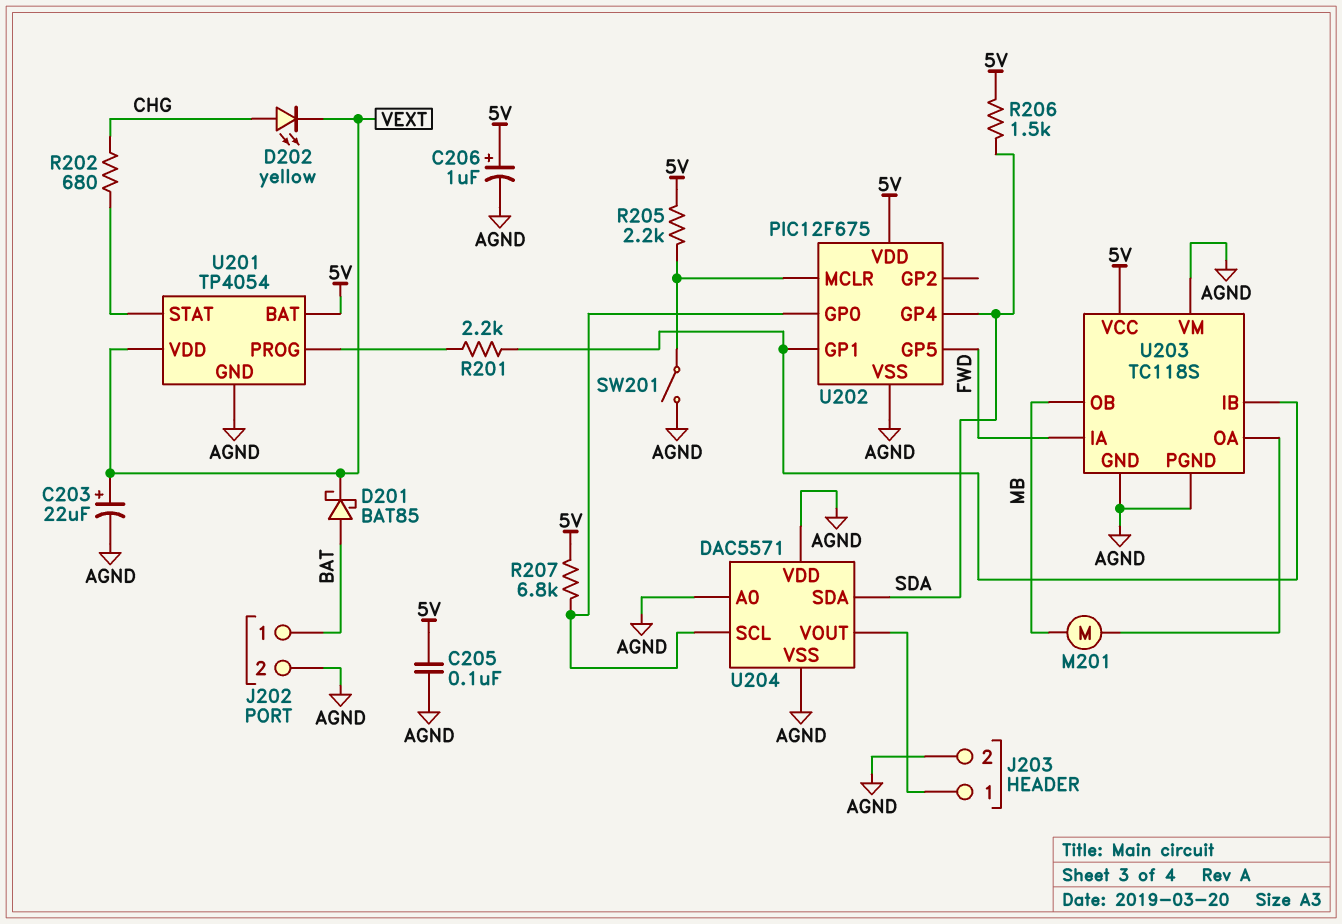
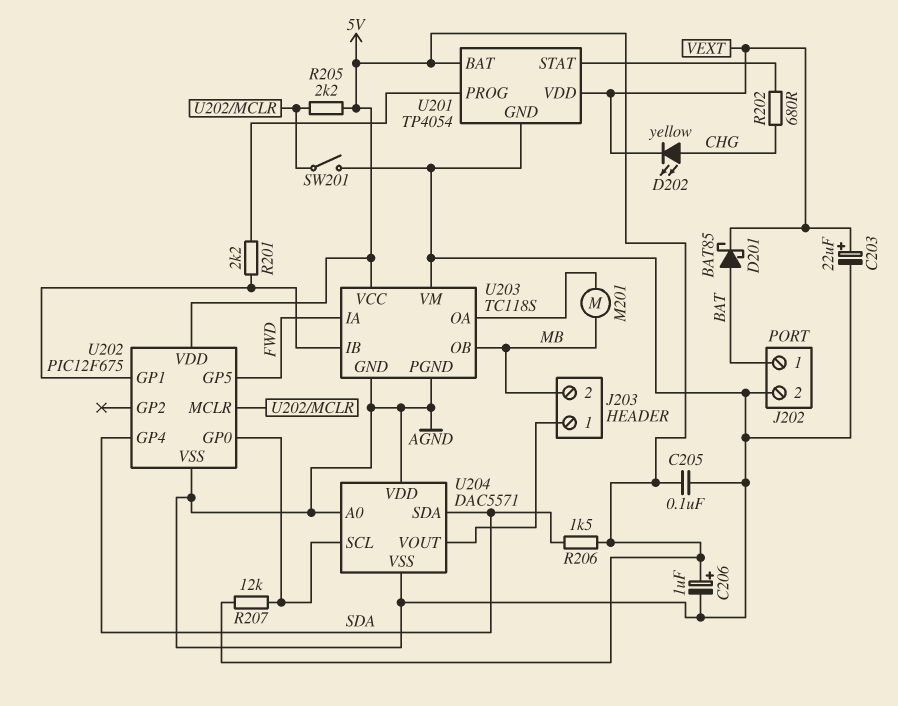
J203 pin 2: AGND -> MB
R207: 6.8k (5V, U202/GP0) -> 12k (5V, U202/GP0)

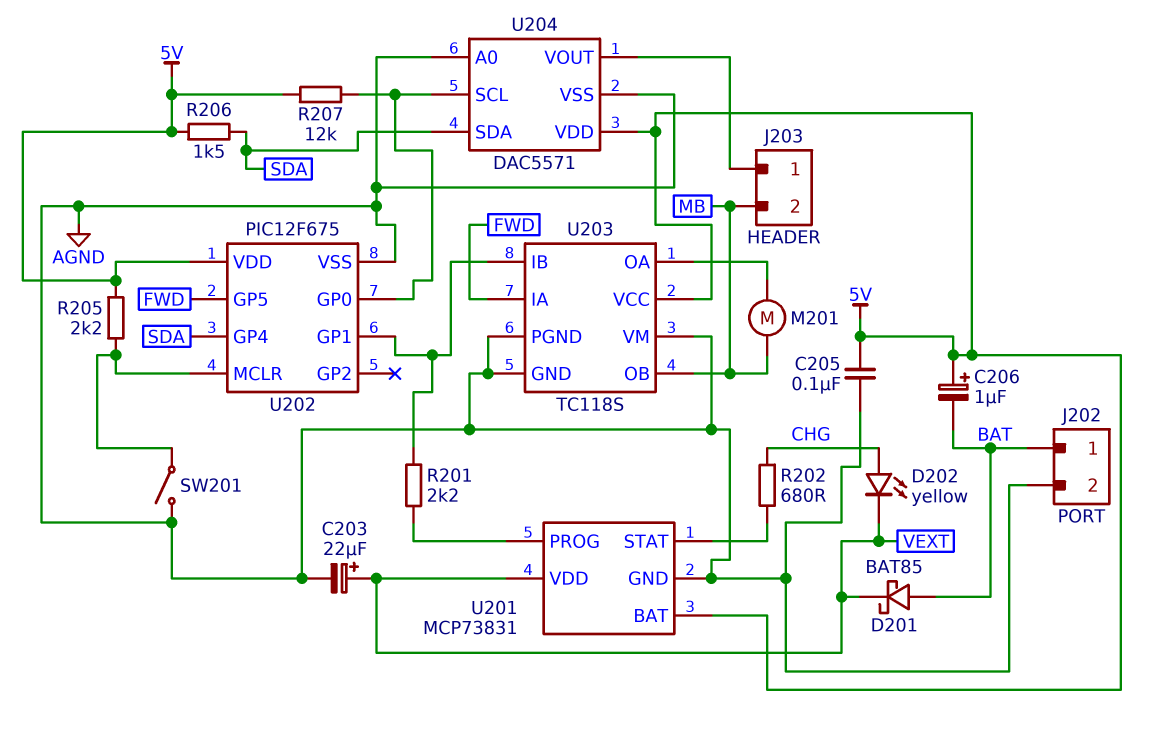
C206: 1uF (plus 5V, minus AGND) -> 1uF (plus 5V, minus BAT)
U201: TP4054 -> MCP73831
U204 pin VDD: AGND -> 5V

